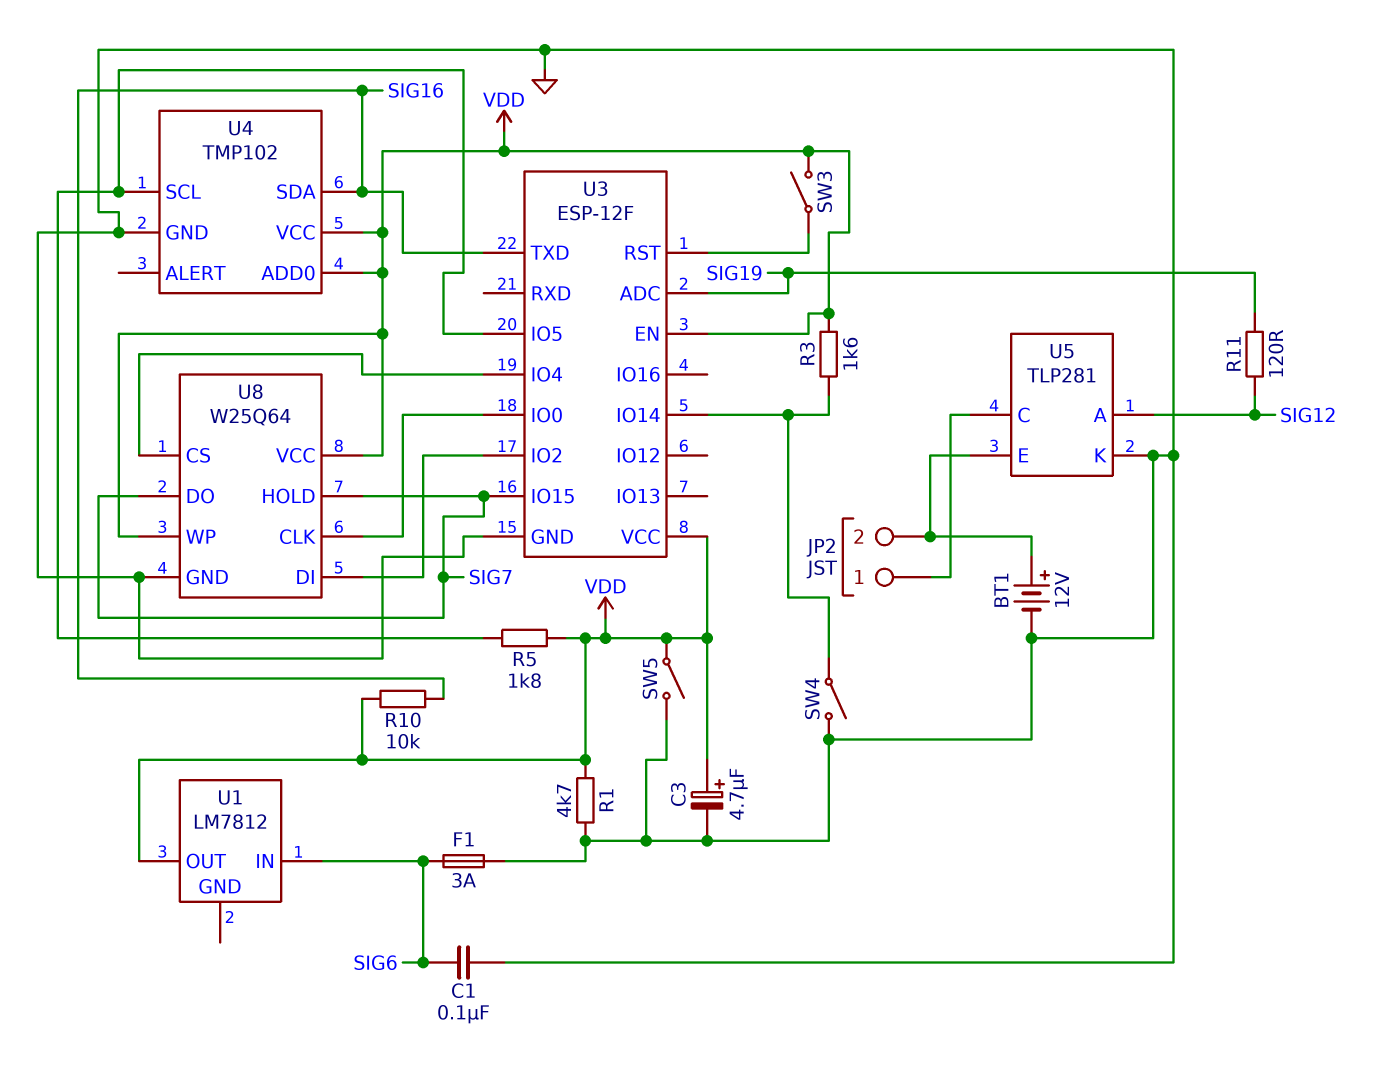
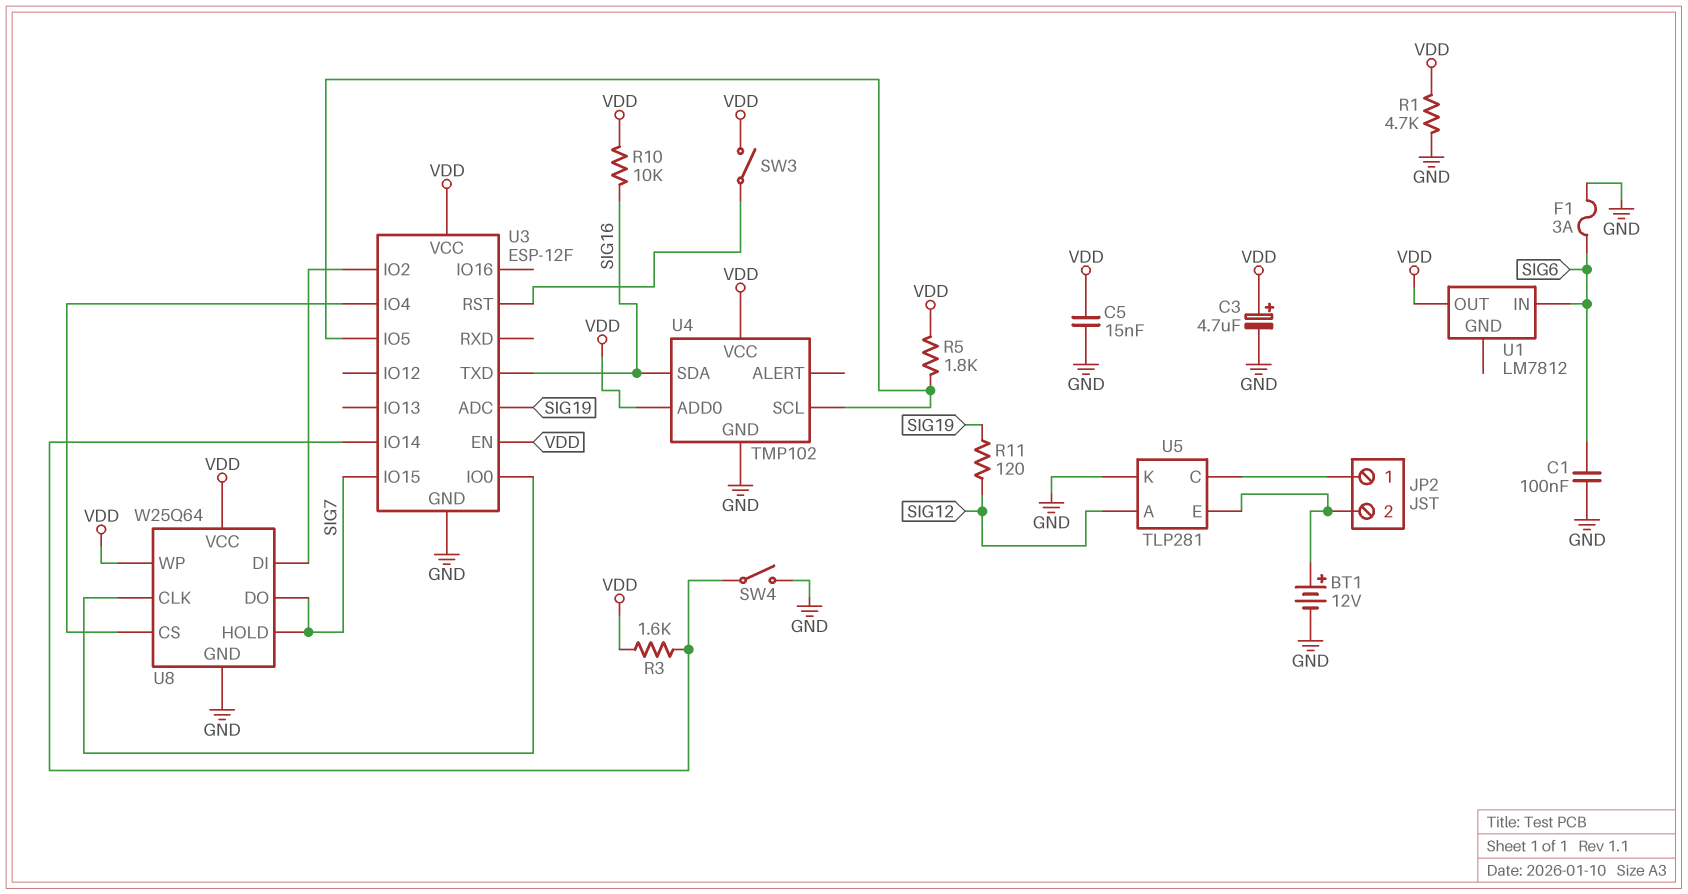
C5: none -> 15nF (GND, VDD)
SW5: switch (GND, VDD) -> none

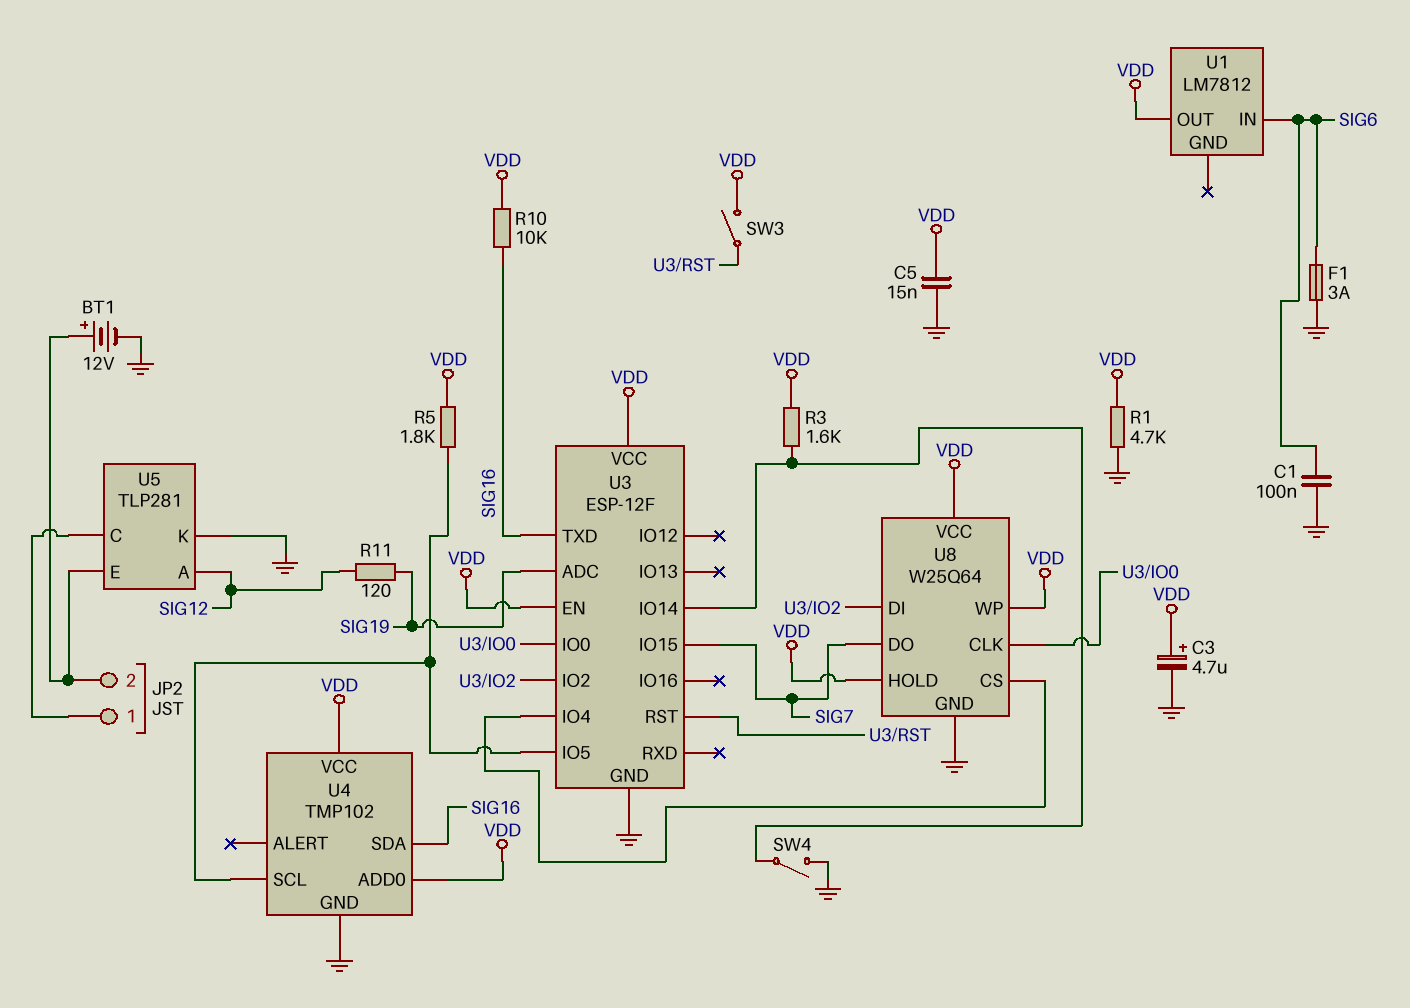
U8 pin HOLD: SIG7 -> VDD

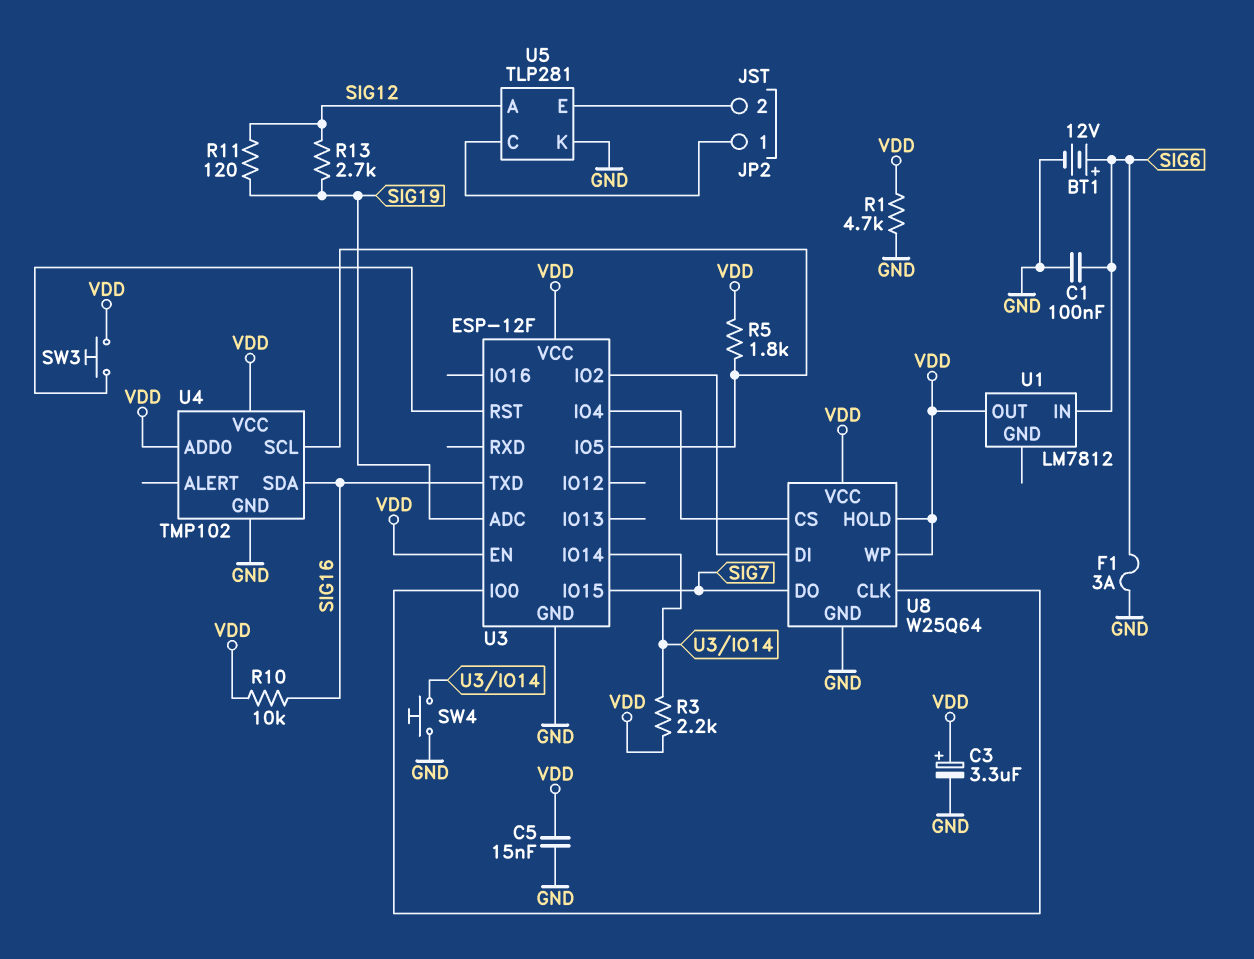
BT1: 12V (plus JP2/2, minus GND) -> 12V (plus SIG6, minus GND)
C3: 4.7uF (plus VDD, minus GND) -> 3.3uF (plus VDD, minus GND)
R3: 1.6k (U3/IO14, VDD) -> 2.2k (U3/IO14, VDD)
R13: none -> 2.7k (SIG12, SIG19)
SW3: switch (U3/RST, VDD) -> button (U3/RST, VDD)
SW4: switch (GND, U3/IO14) -> button (GND, U3/IO14)

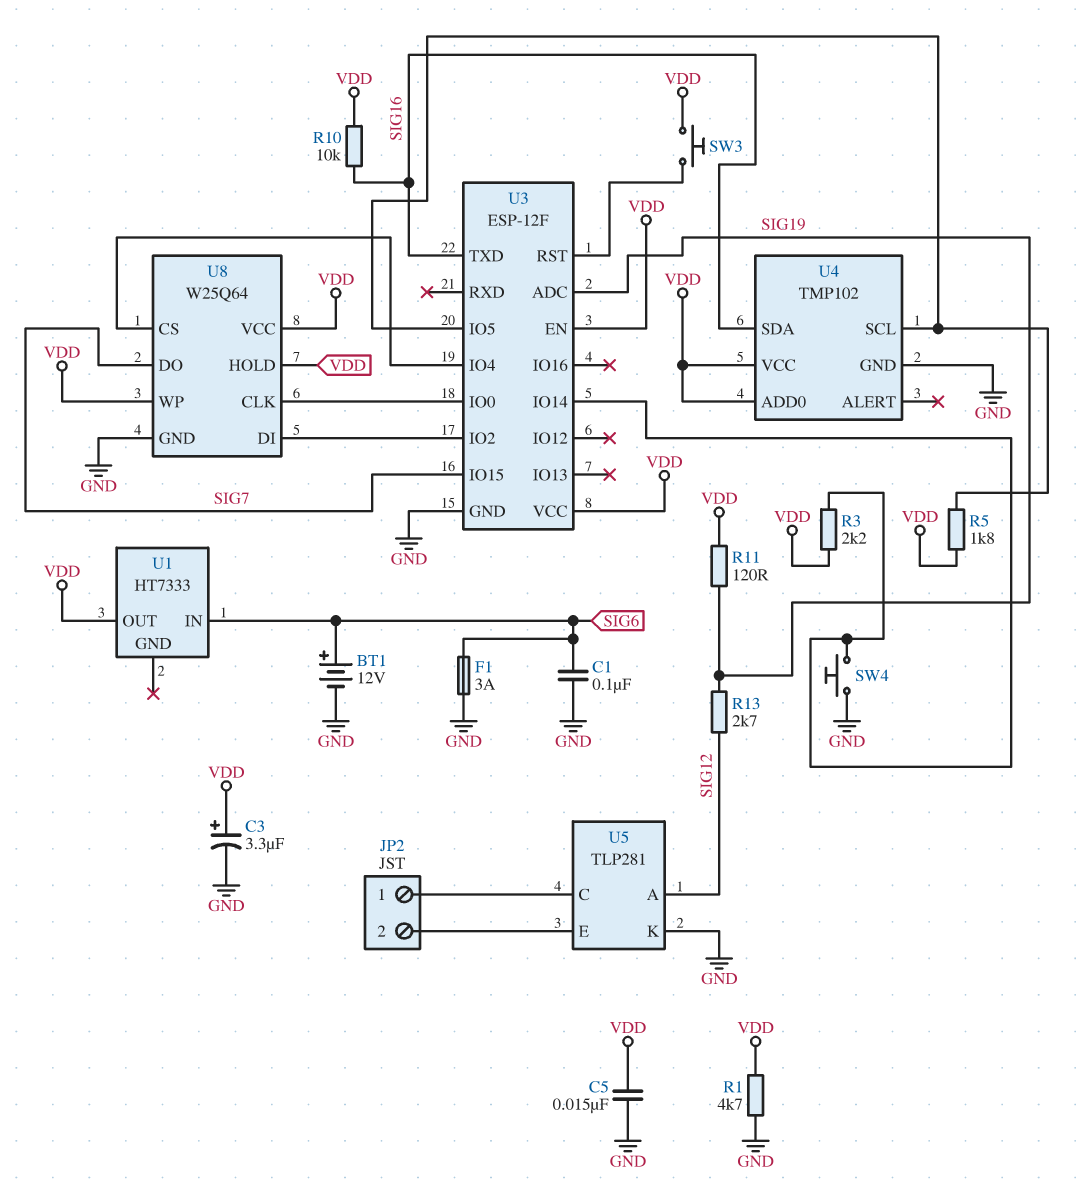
R11: 120 (SIG12, SIG19) -> 120 (SIG19, VDD)
U1: LM7812 -> HT7333

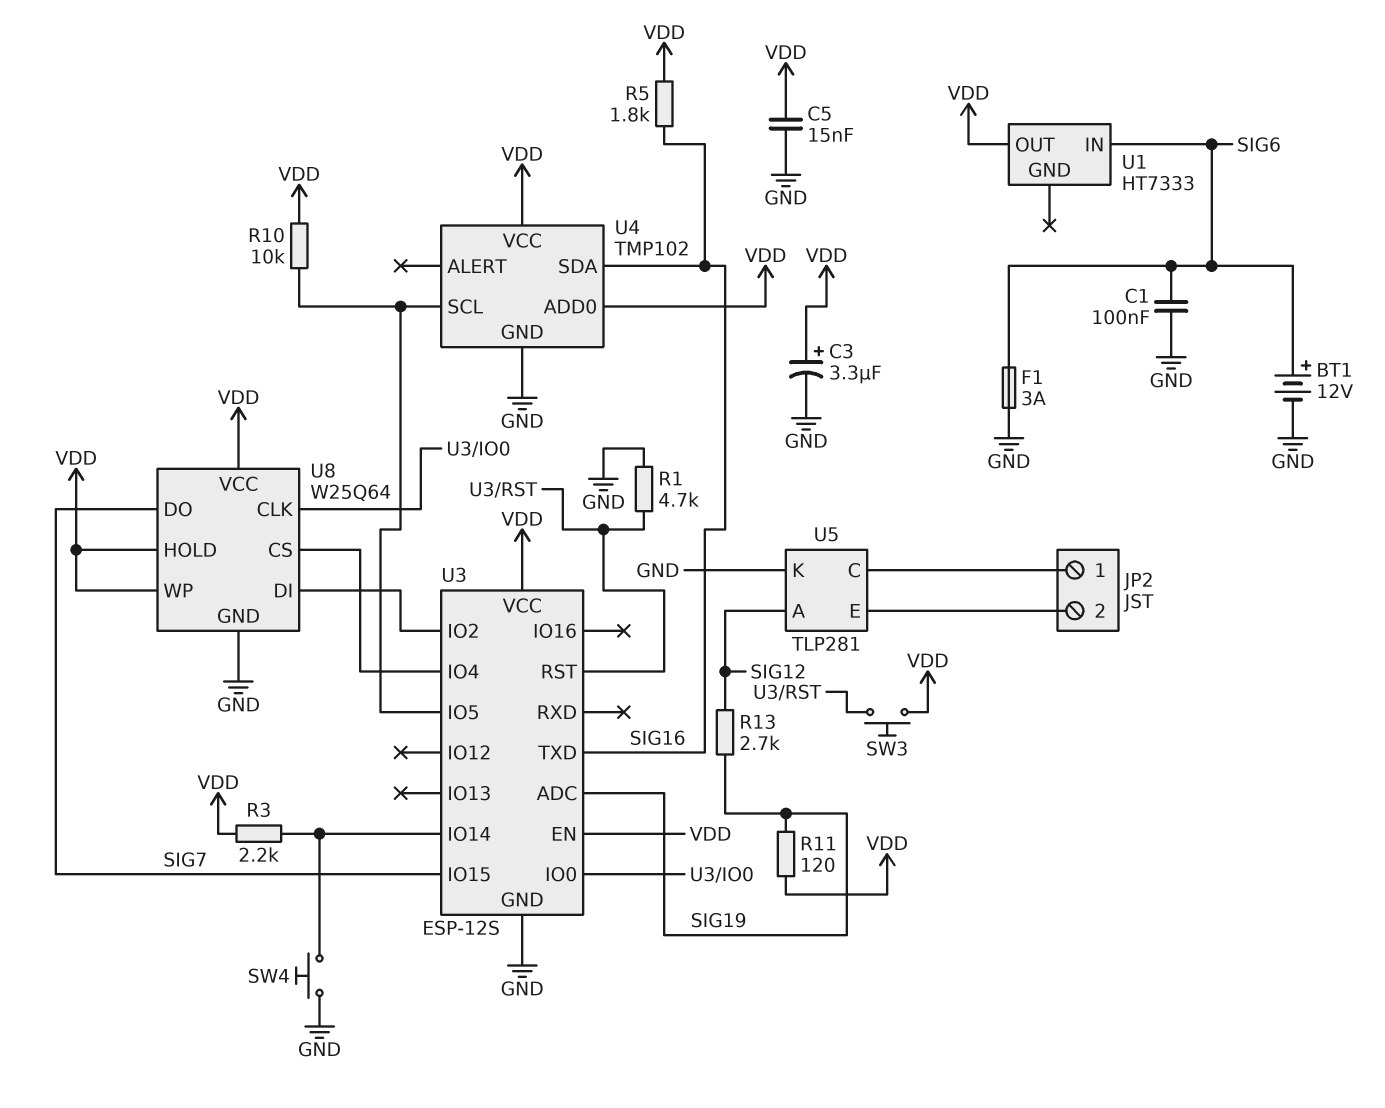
R1: 4.7k (GND, VDD) -> 4.7k (GND, U3/RST)
R5: 1.8k (U3/IO5, VDD) -> 1.8k (SIG16, VDD)
R10: 10k (SIG16, VDD) -> 10k (U3/IO5, VDD)
U3: ESP-12F -> ESP-12S

